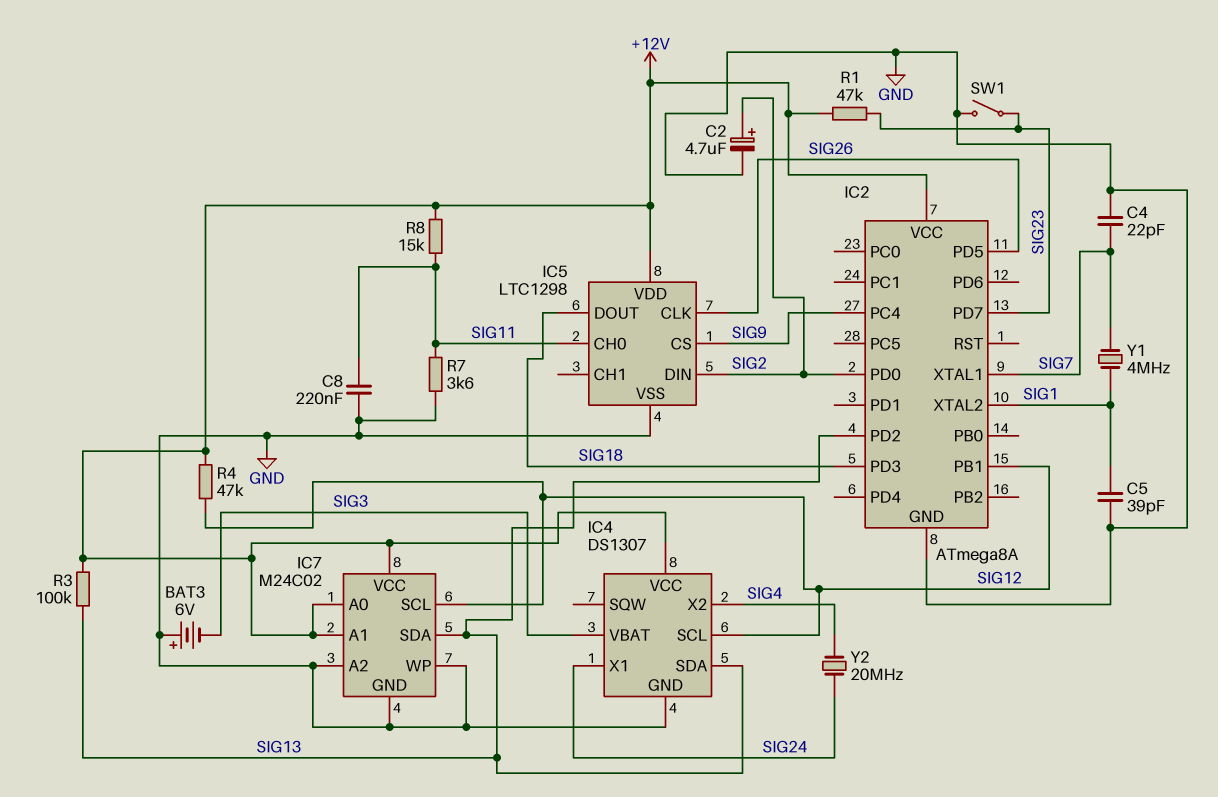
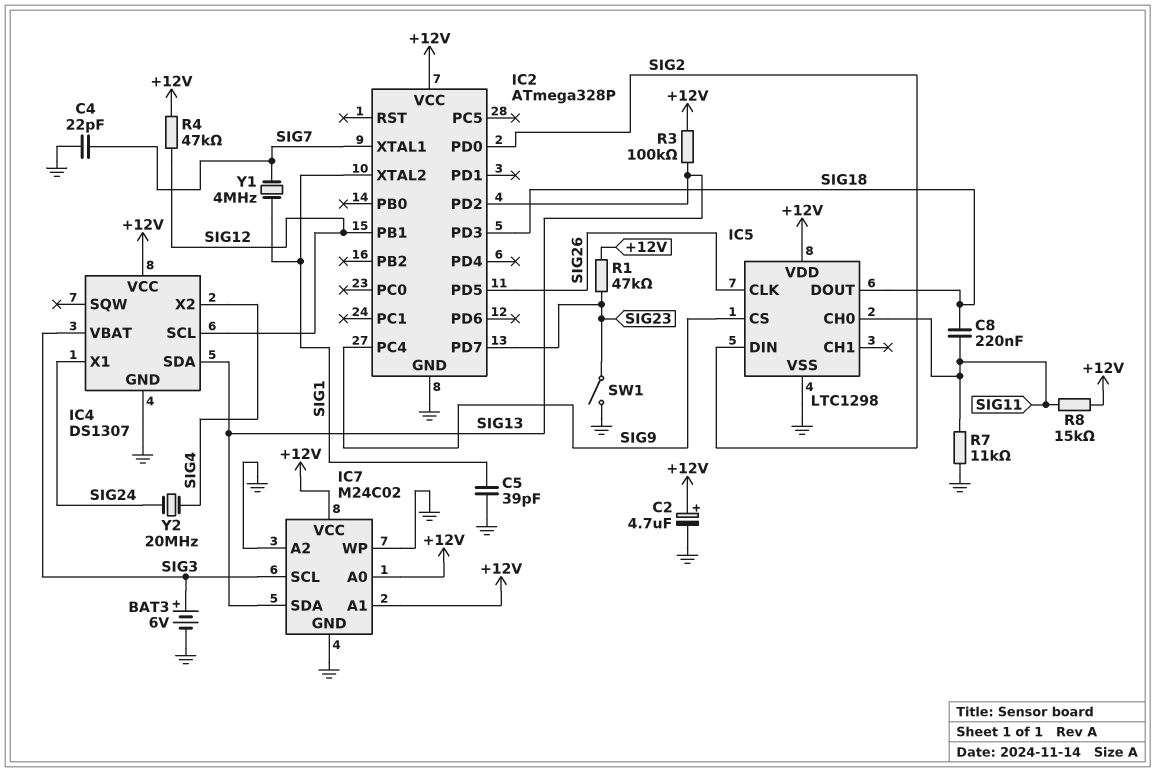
BAT3: 6V (plus GND, minus SIG3) -> 6V (plus SIG3, minus GND)
C2: 4.7uF (plus SIG2, minus GND) -> 4.7uF (plus +12V, minus GND)
C8: 220nF (GND, SIG11) -> 220nF (SIG11, SIG18)
IC2: ATmega8A -> ATmega328P
IC7 pin SCL: SIG12 -> SIG3
R7: 3.6k (GND, SIG11) -> 11k (GND, SIG11)

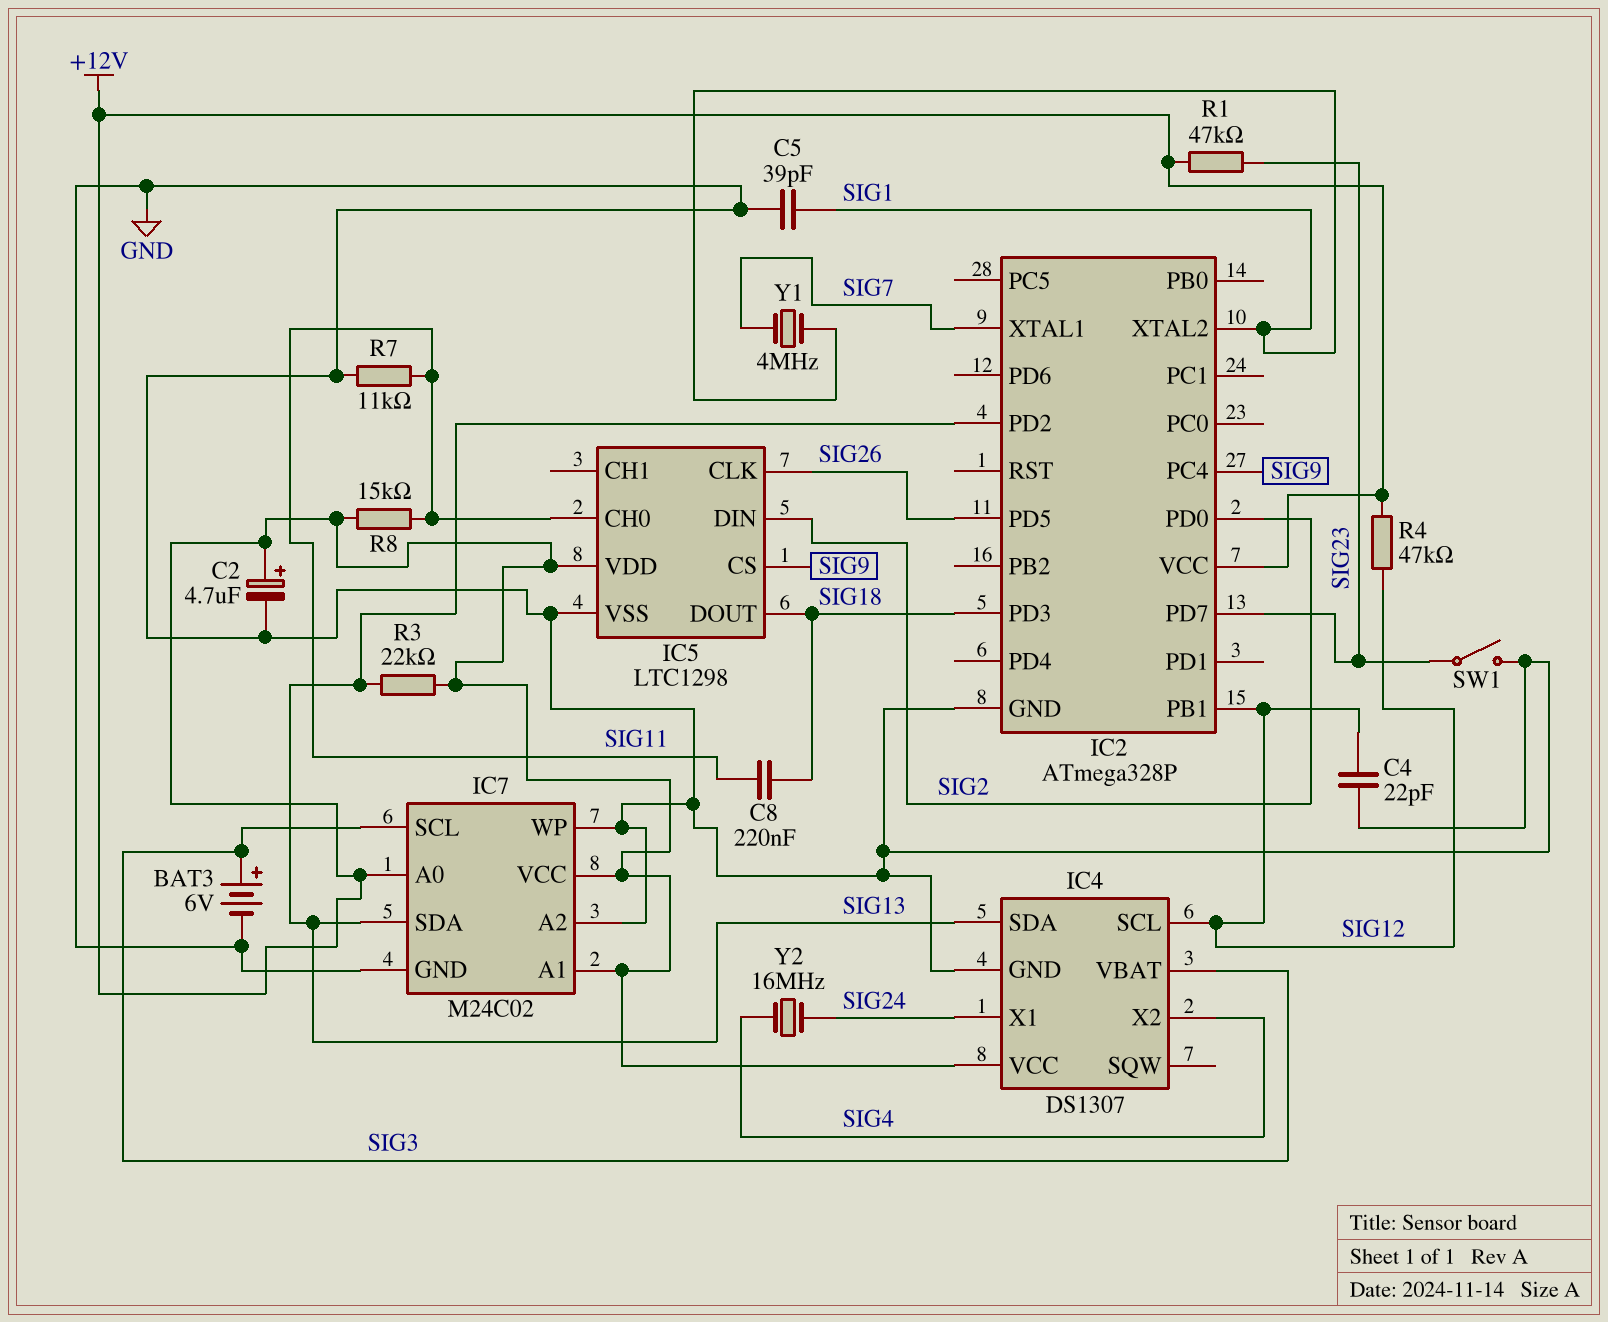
C4: 22pF (GND, SIG7) -> 22pF (GND, SIG12)
R3: 100k (+12V, SIG13) -> 22k (+12V, SIG13)
Y2: 20MHz (SIG4, SIG24) -> 16MHz (SIG4, SIG24)

